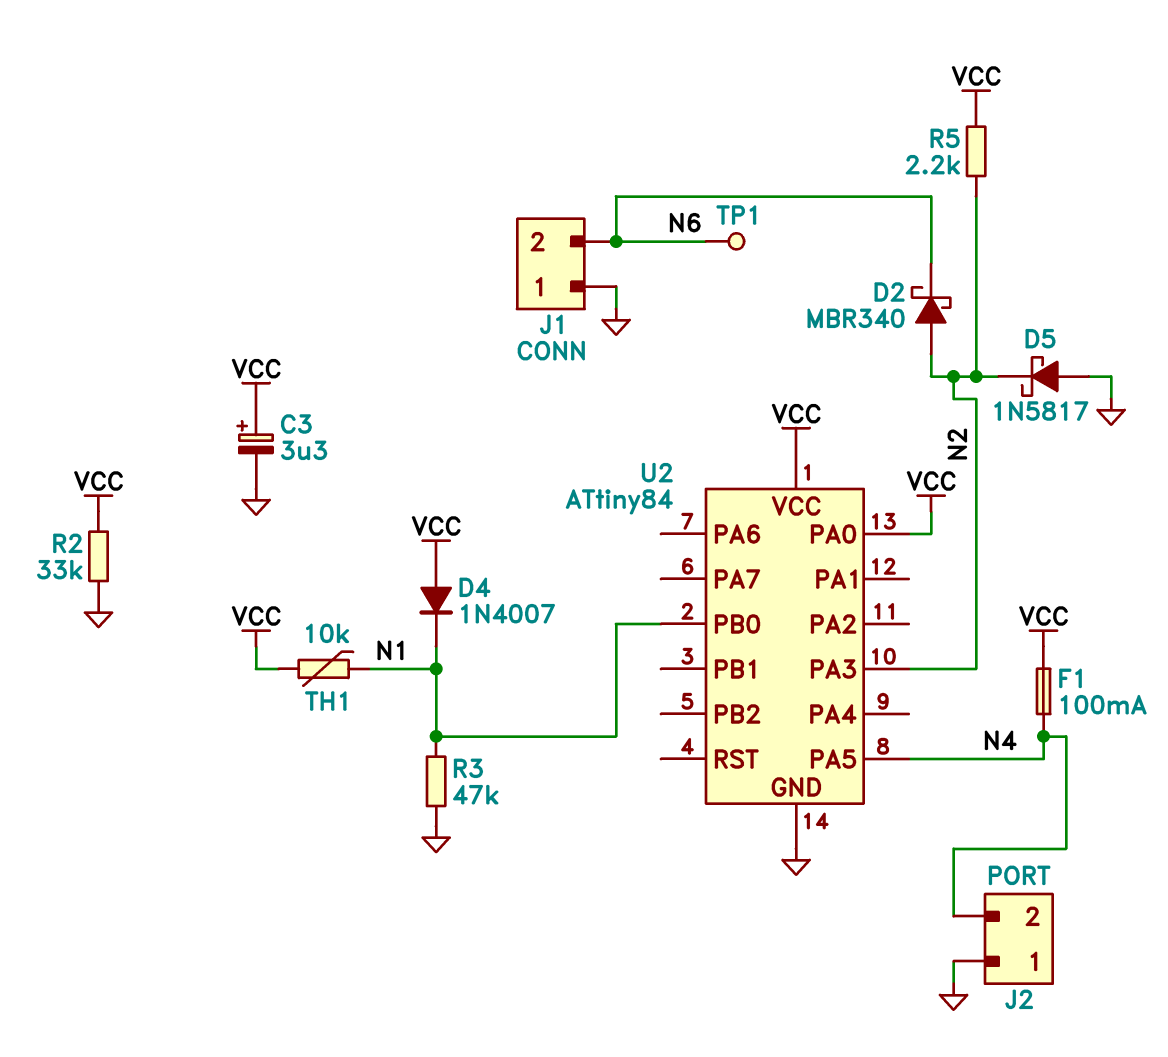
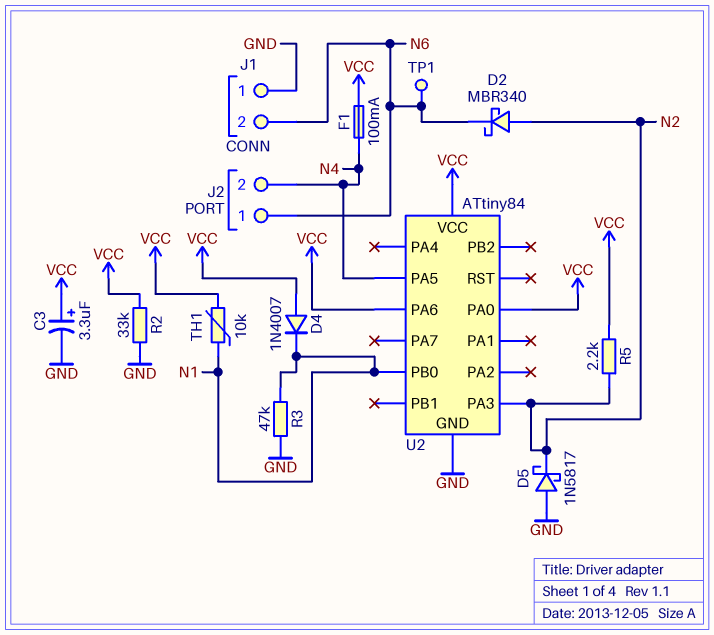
J2 pin 1: GND -> N6
U2 pin PA6: none -> VCC

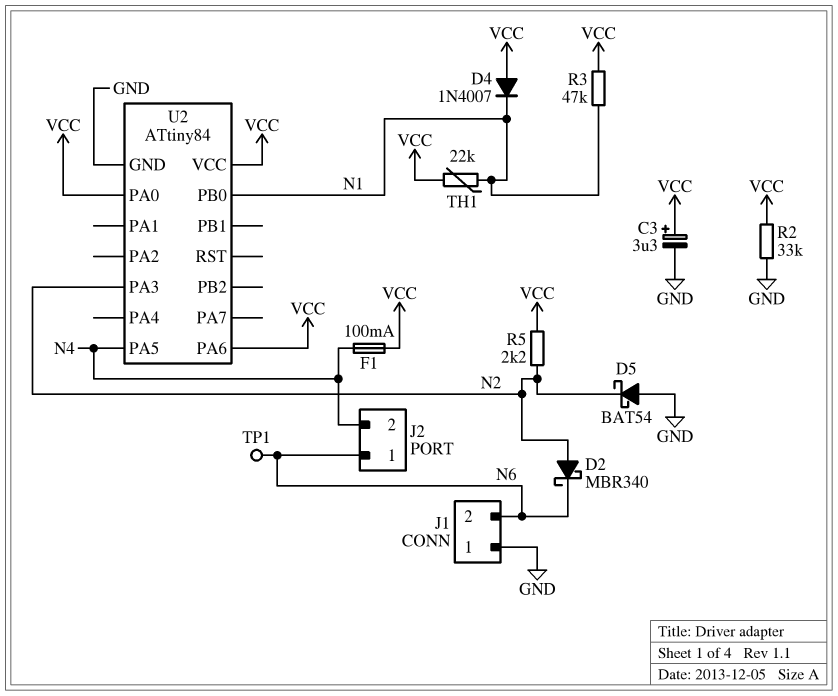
D5: schottky 1N5817 (A GND, K N2) -> schottky BAT54 (A GND, K N2)
R3: 47k (GND, N1) -> 47k (N1, VCC)
TH1: 10k (N1, VCC) -> 22k (N1, VCC)

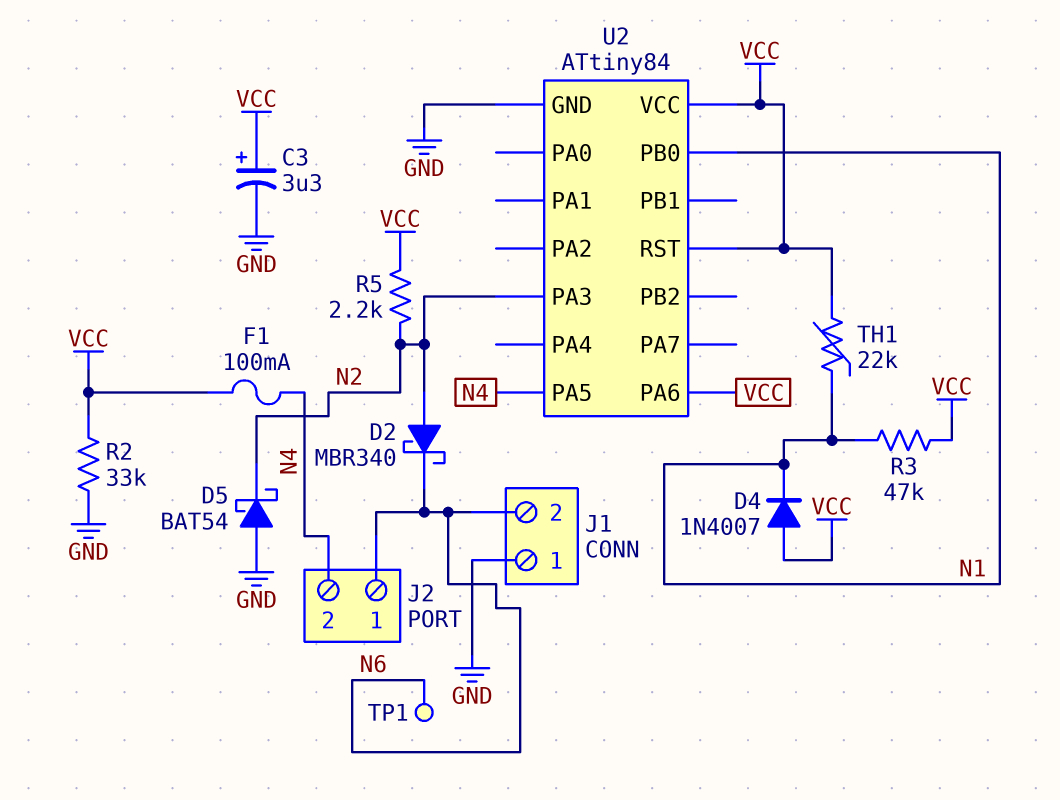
U2 pin PA0: VCC -> none
U2 pin RST: none -> VCC

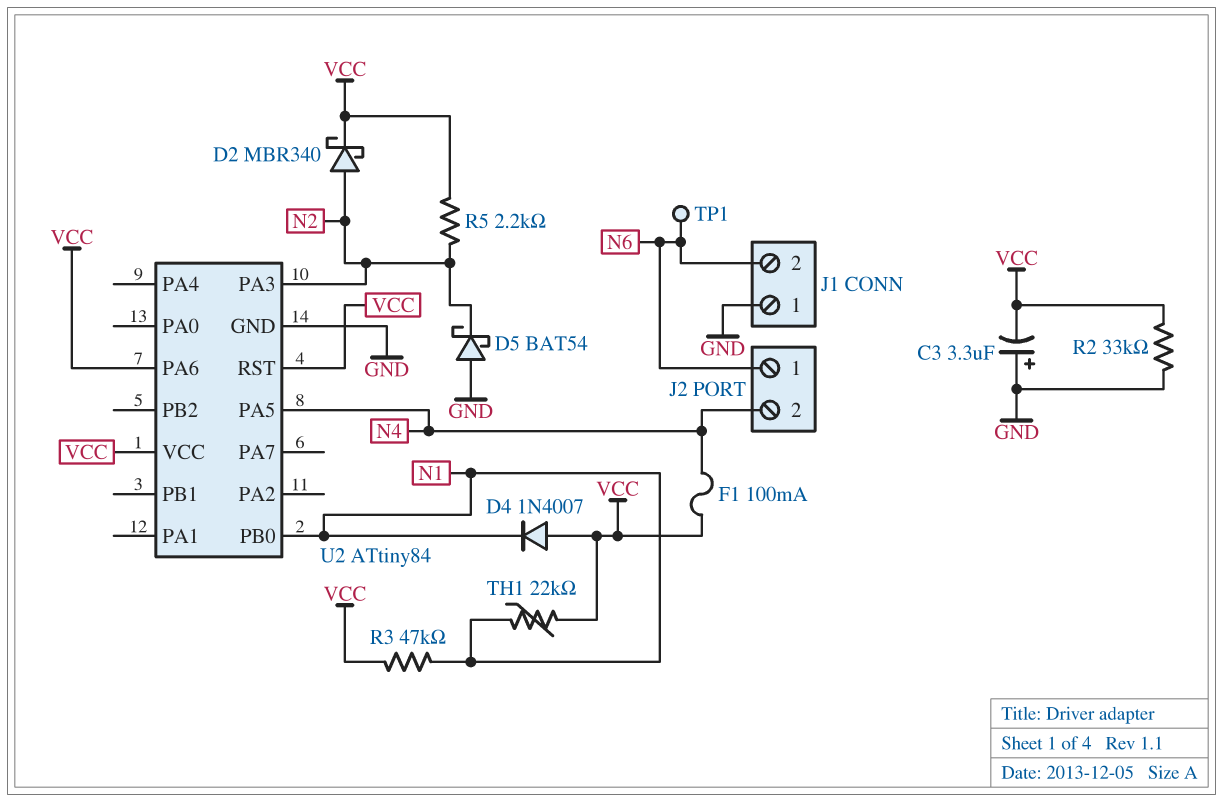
C3: 3.3uF (plus VCC, minus GND) -> 3.3uF (plus GND, minus VCC)
D2: schottky MBR340 (A N2, K N6) -> schottky MBR340 (A N2, K VCC)

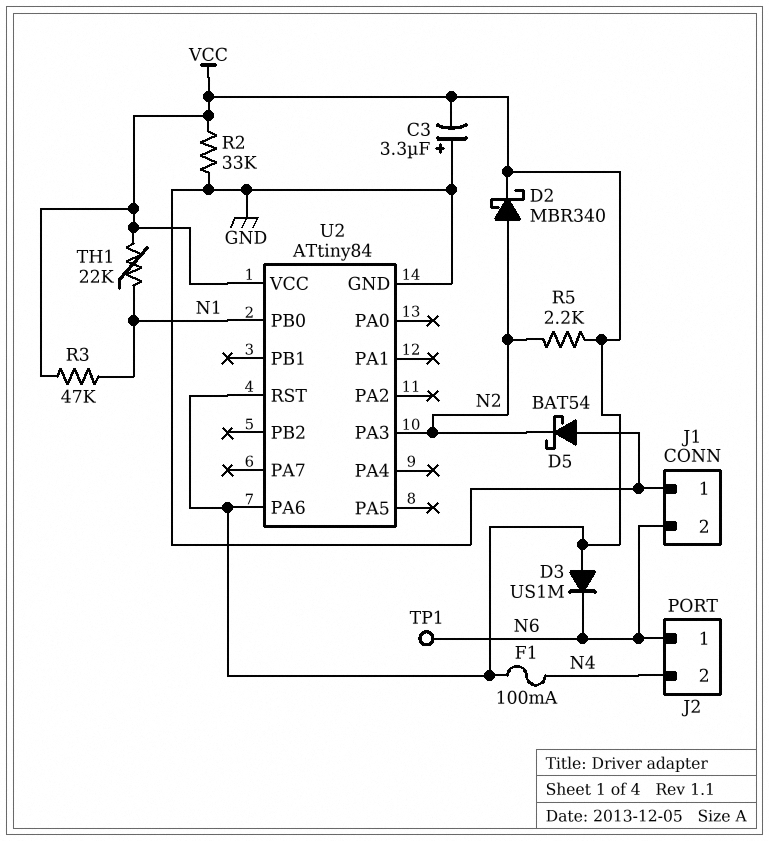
D3: none -> diode US1M (A VCC, K N6)
D4: diode 1N4007 (A VCC, K N1) -> none
U2 pin PA5: N4 -> none

